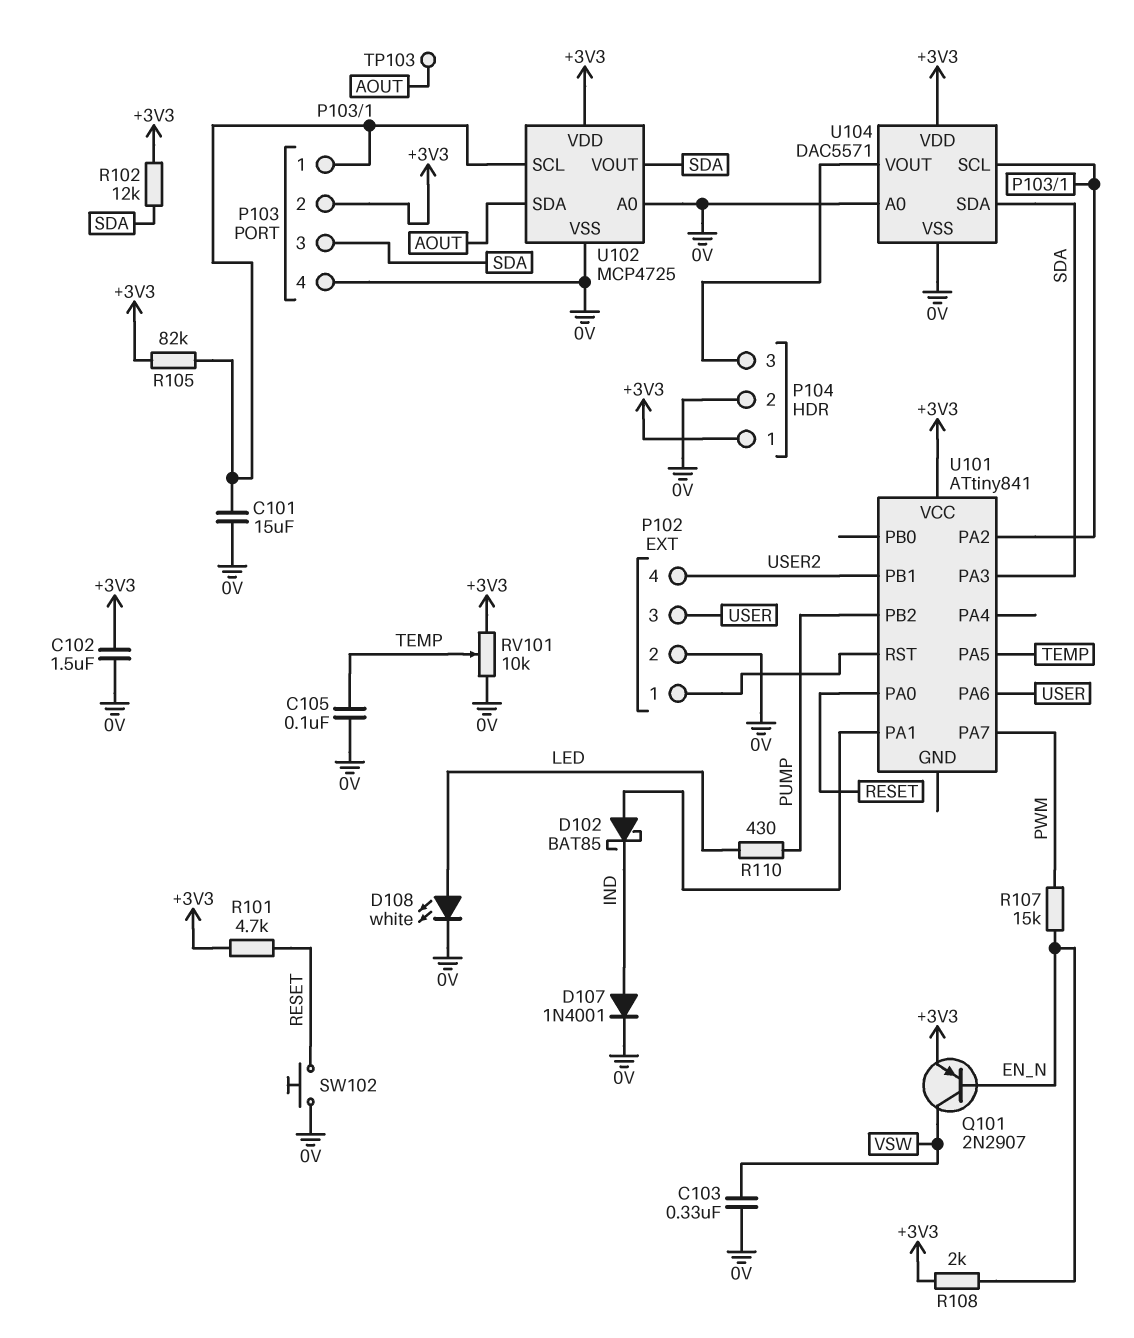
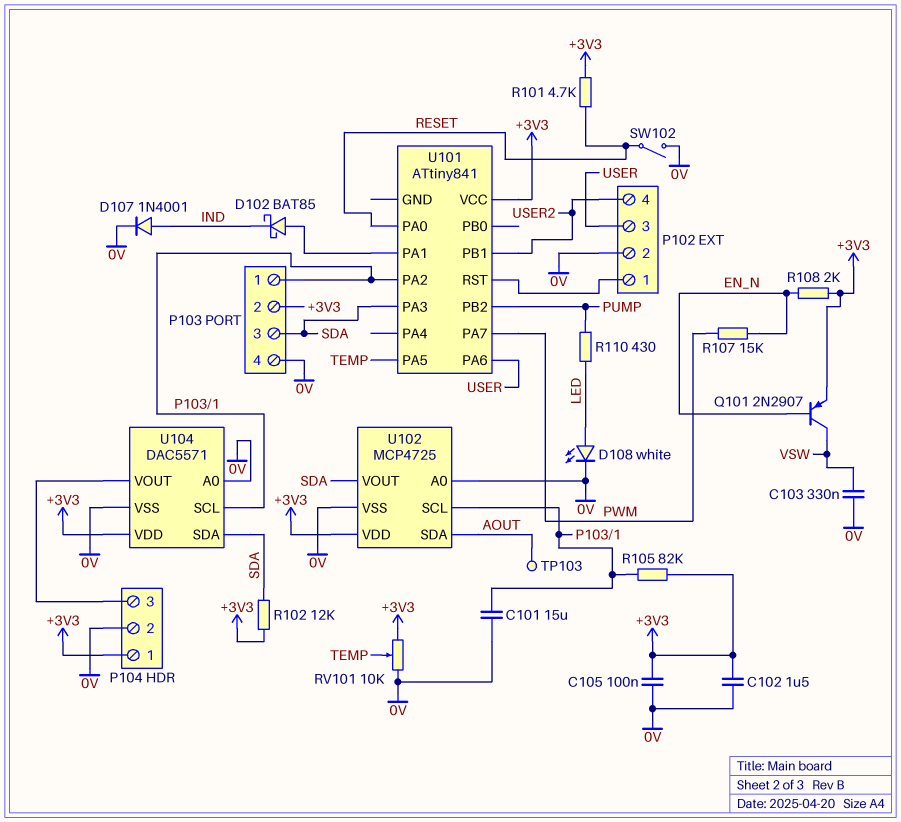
C105: 100nF (0V, TEMP) -> 100nF (+3V3, 0V)
SW102: button (0V, RESET) -> switch (0V, RESET)

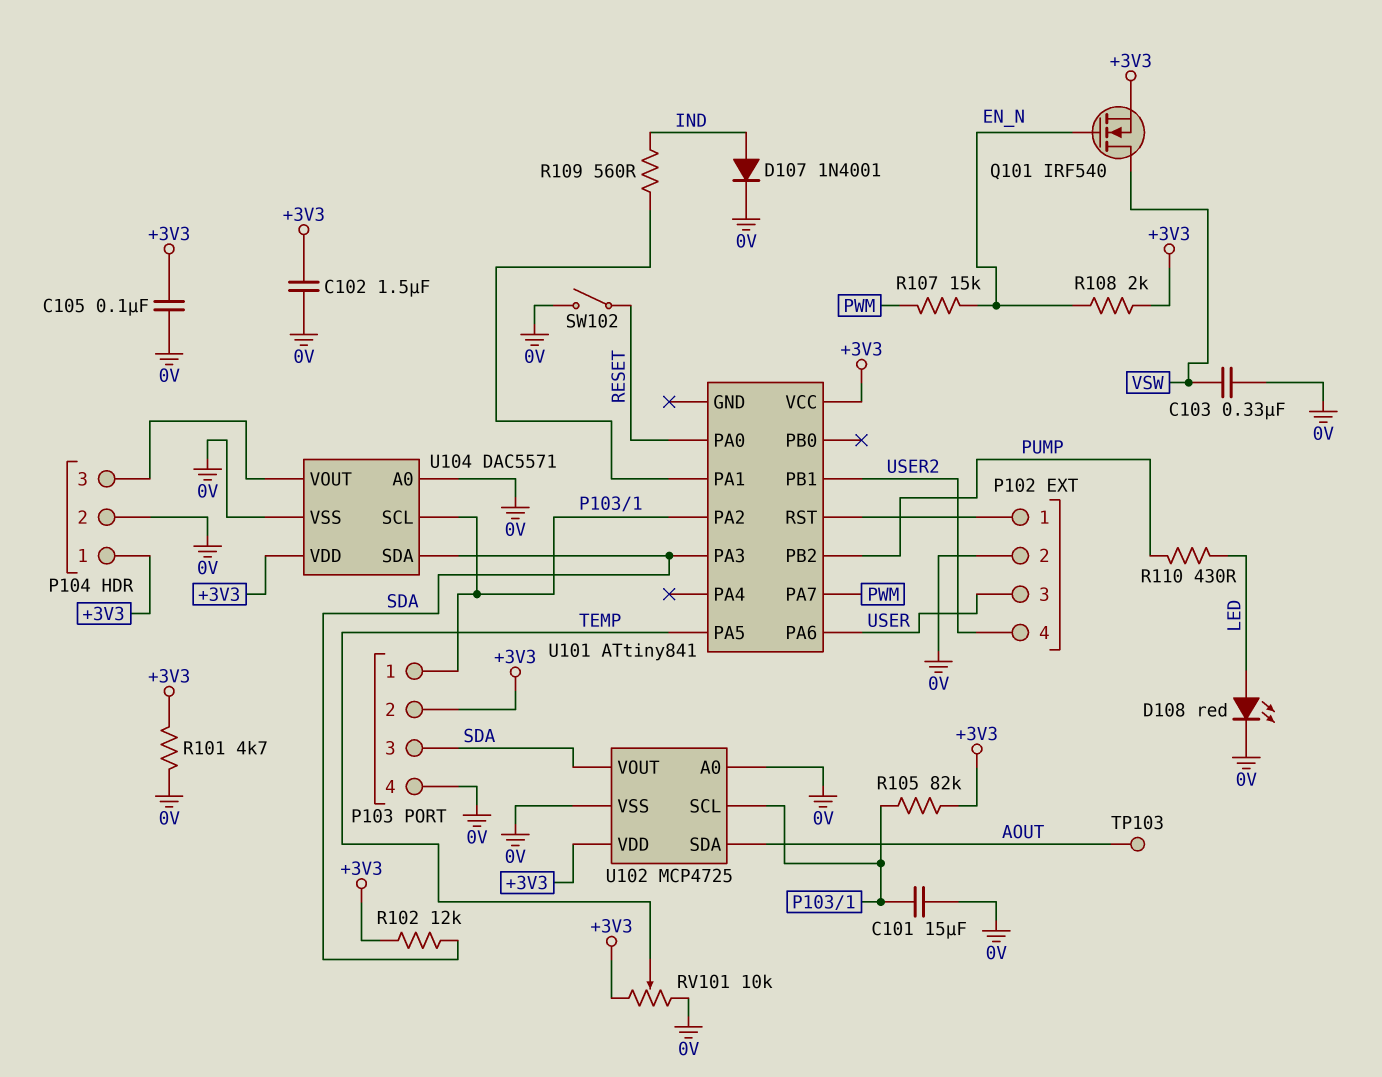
D102: schottky BAT85 (A U101/PA1, K IND) -> none
D108: LED white (A LED, K 0V) -> LED red (A LED, K 0V)
Q101: PNP 2N2907 (B EN_N, C VSW, E +3V3) -> NMOS IRF540 (G EN_N, D VSW, S +3V3)
R101: 4.7k (+3V3, RESET) -> 4.7k (+3V3, 0V)
R109: none -> 560 (IND, U101/PA1)

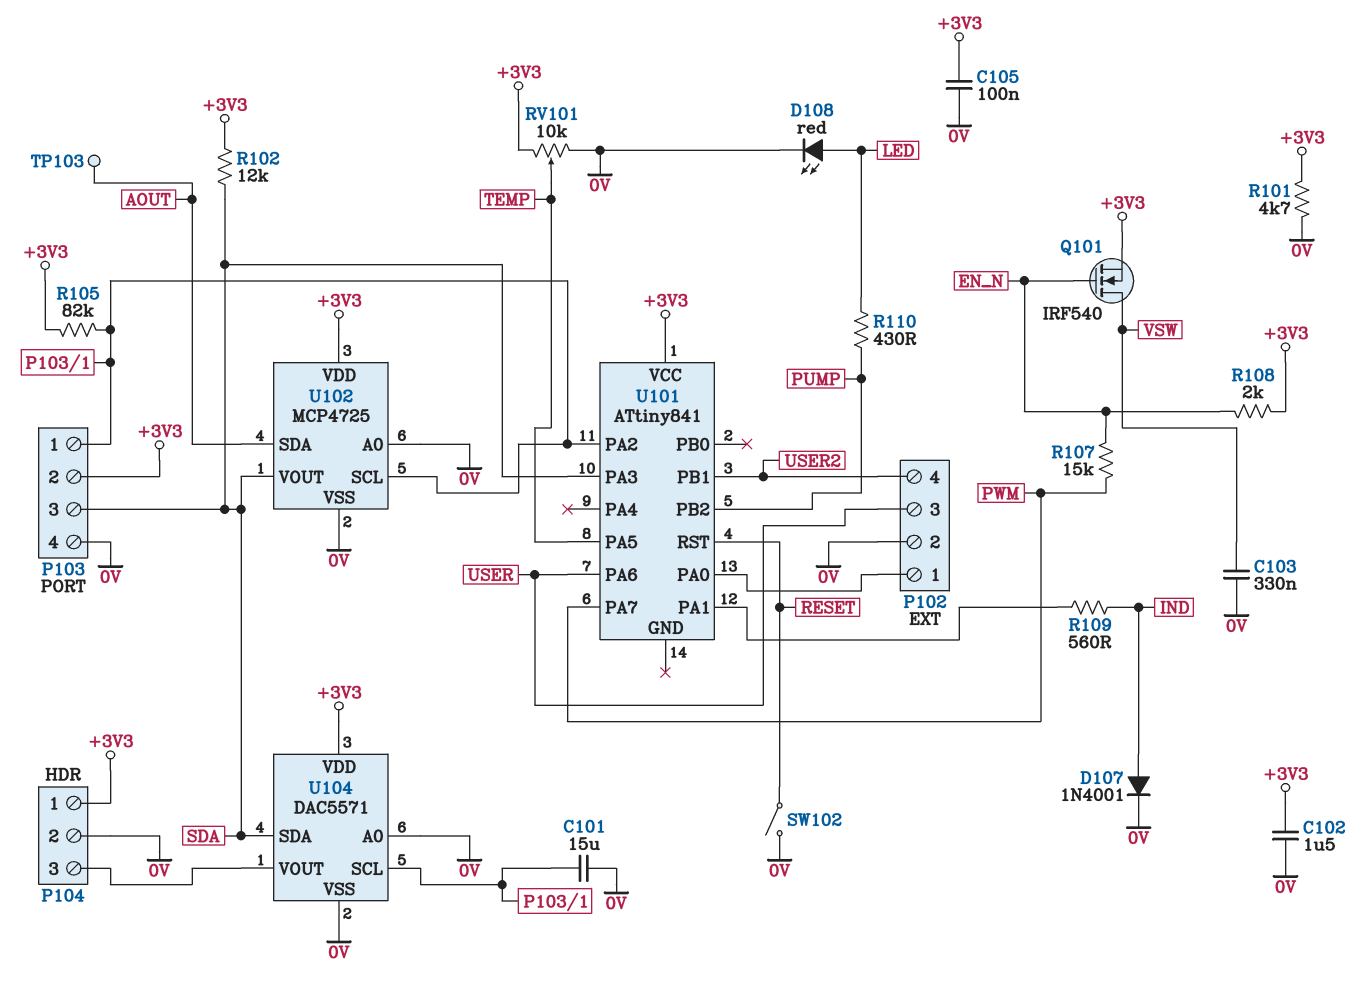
U101 pin PA0: RESET -> P102/1
U101 pin RST: P102/1 -> RESET

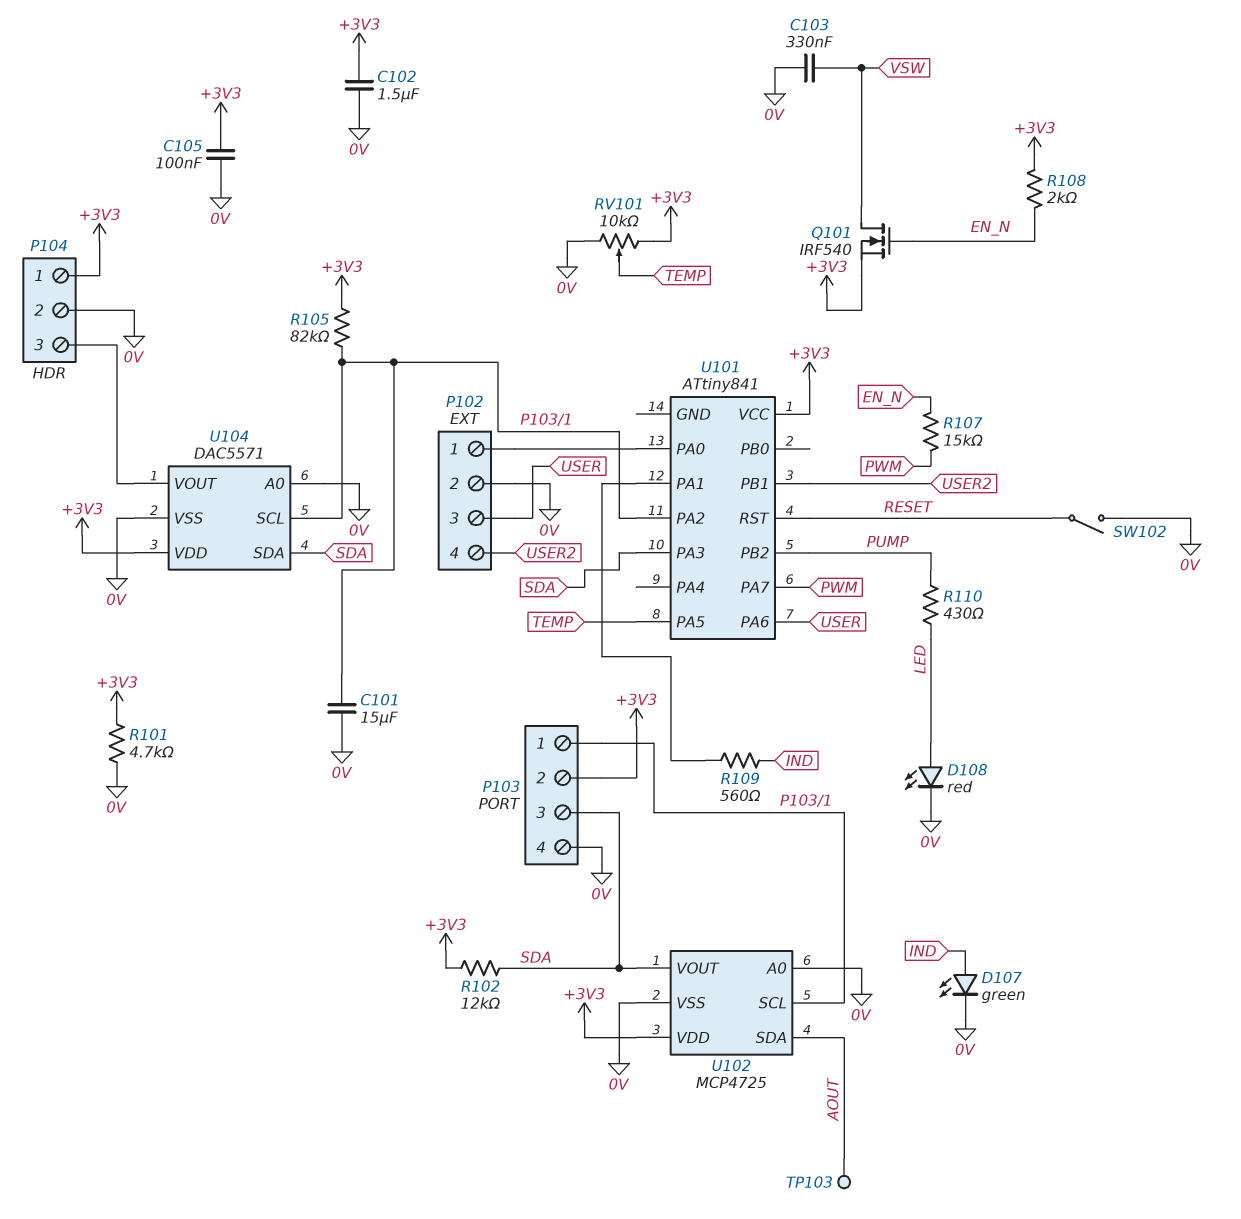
D107: diode 1N4001 (A IND, K 0V) -> LED green (A IND, K 0V)

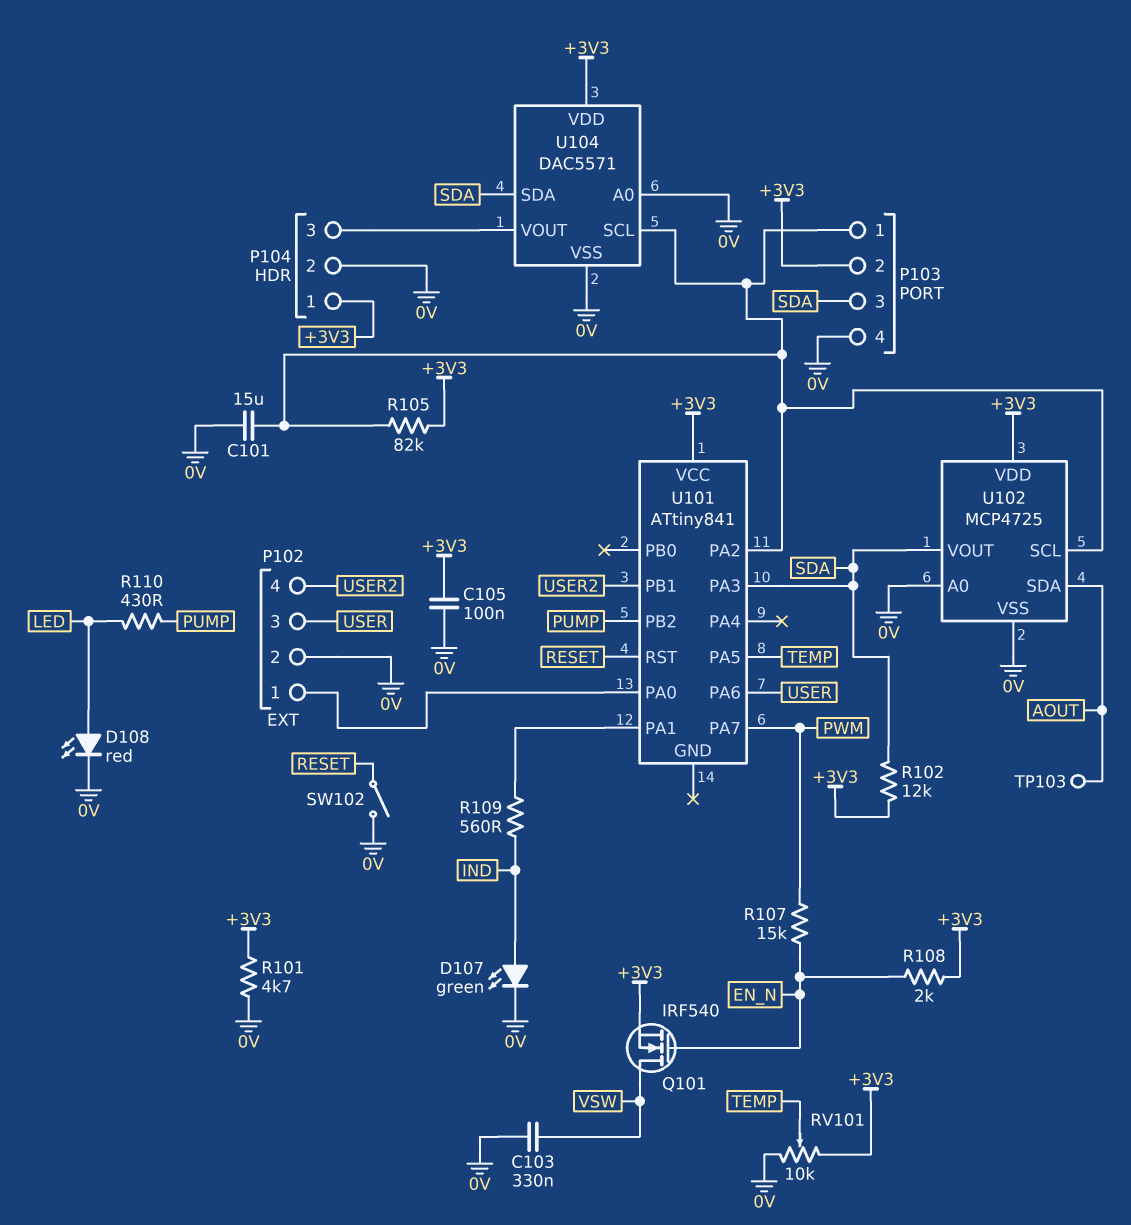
C102: 1.5uF (+3V3, 0V) -> none

